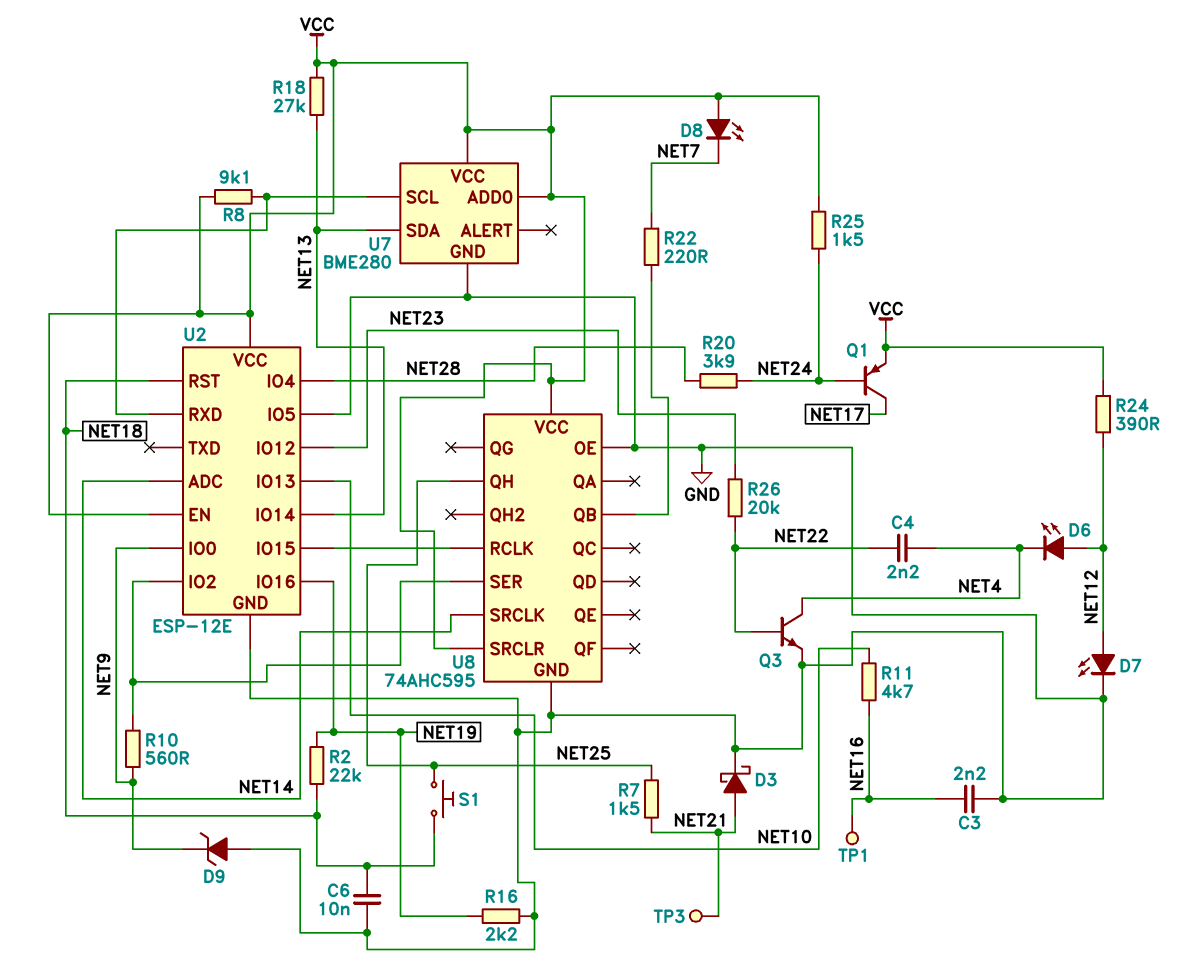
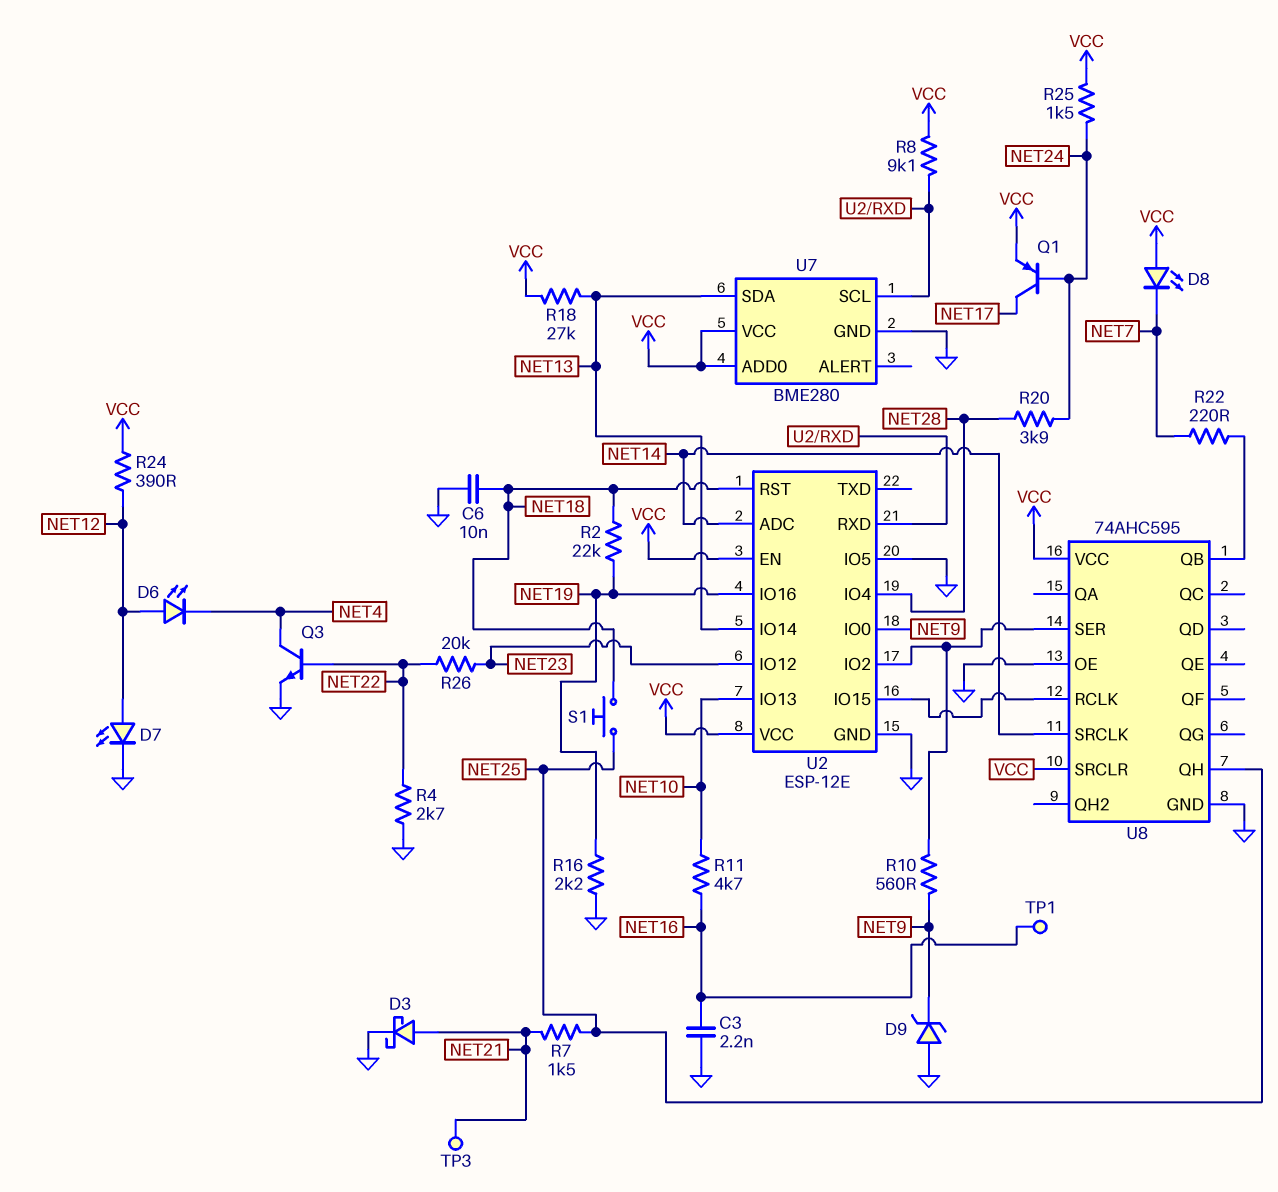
C4: 2.2nF (NET4, NET22) -> none
R4: none -> 2.7k (GND, NET22)

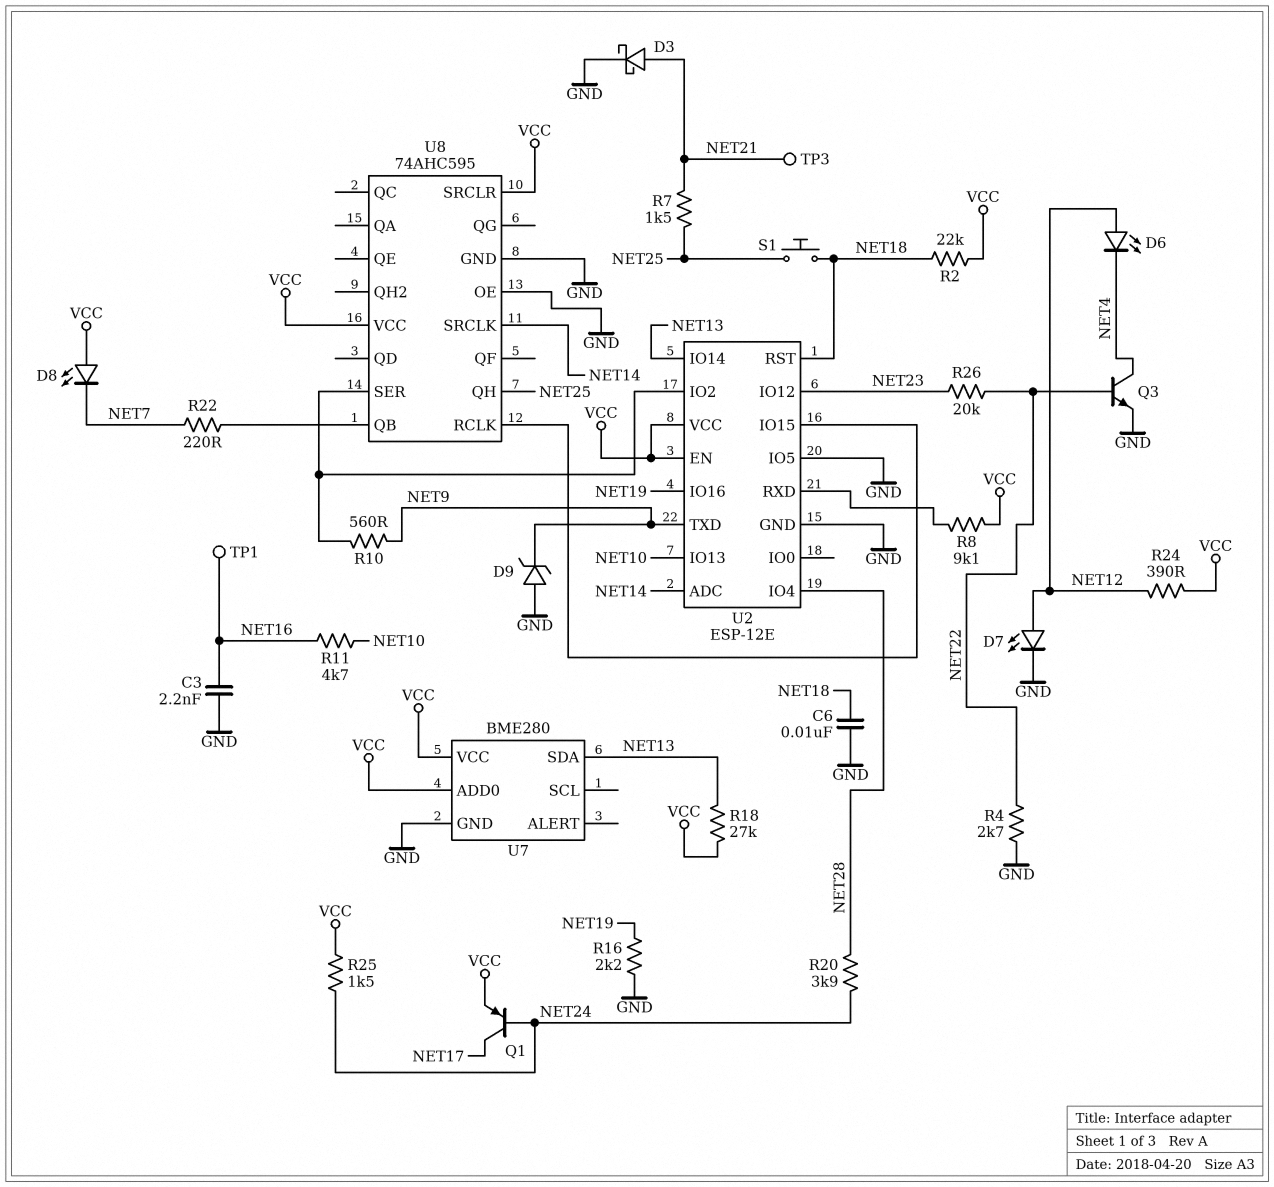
R2: 22k (NET18, NET19) -> 22k (NET18, VCC)
U2 pin IO0: NET9 -> none
U2 pin TXD: none -> NET9
U7 pin SCL: U2/RXD -> none

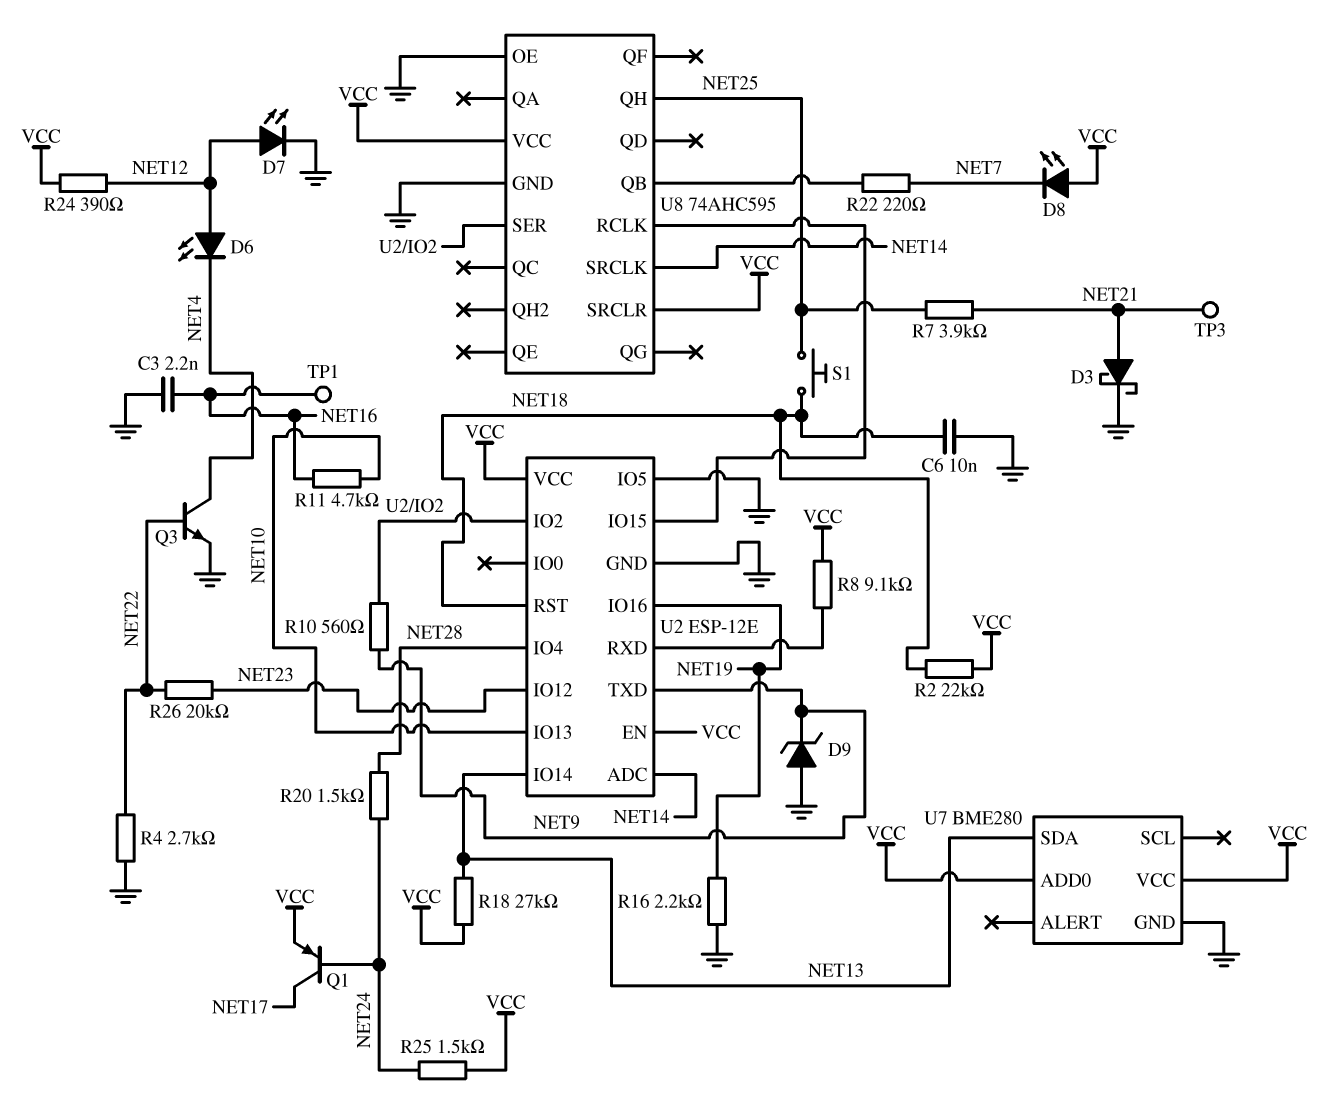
R7: 1.5k (NET21, NET25) -> 3.9k (NET21, NET25)
R20: 3.9k (NET24, NET28) -> 1.5k (NET24, NET28)

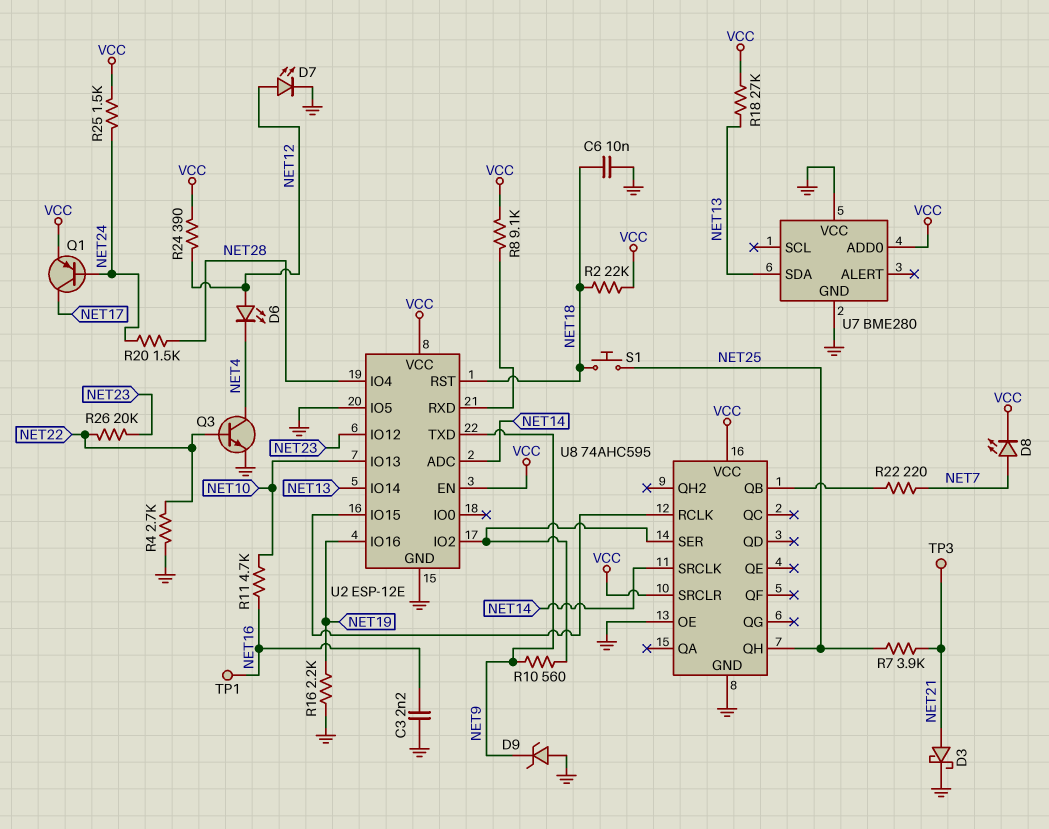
D8: LED (A VCC, K NET7) -> LED (A NET7, K VCC)
U7 pin VCC: VCC -> GND

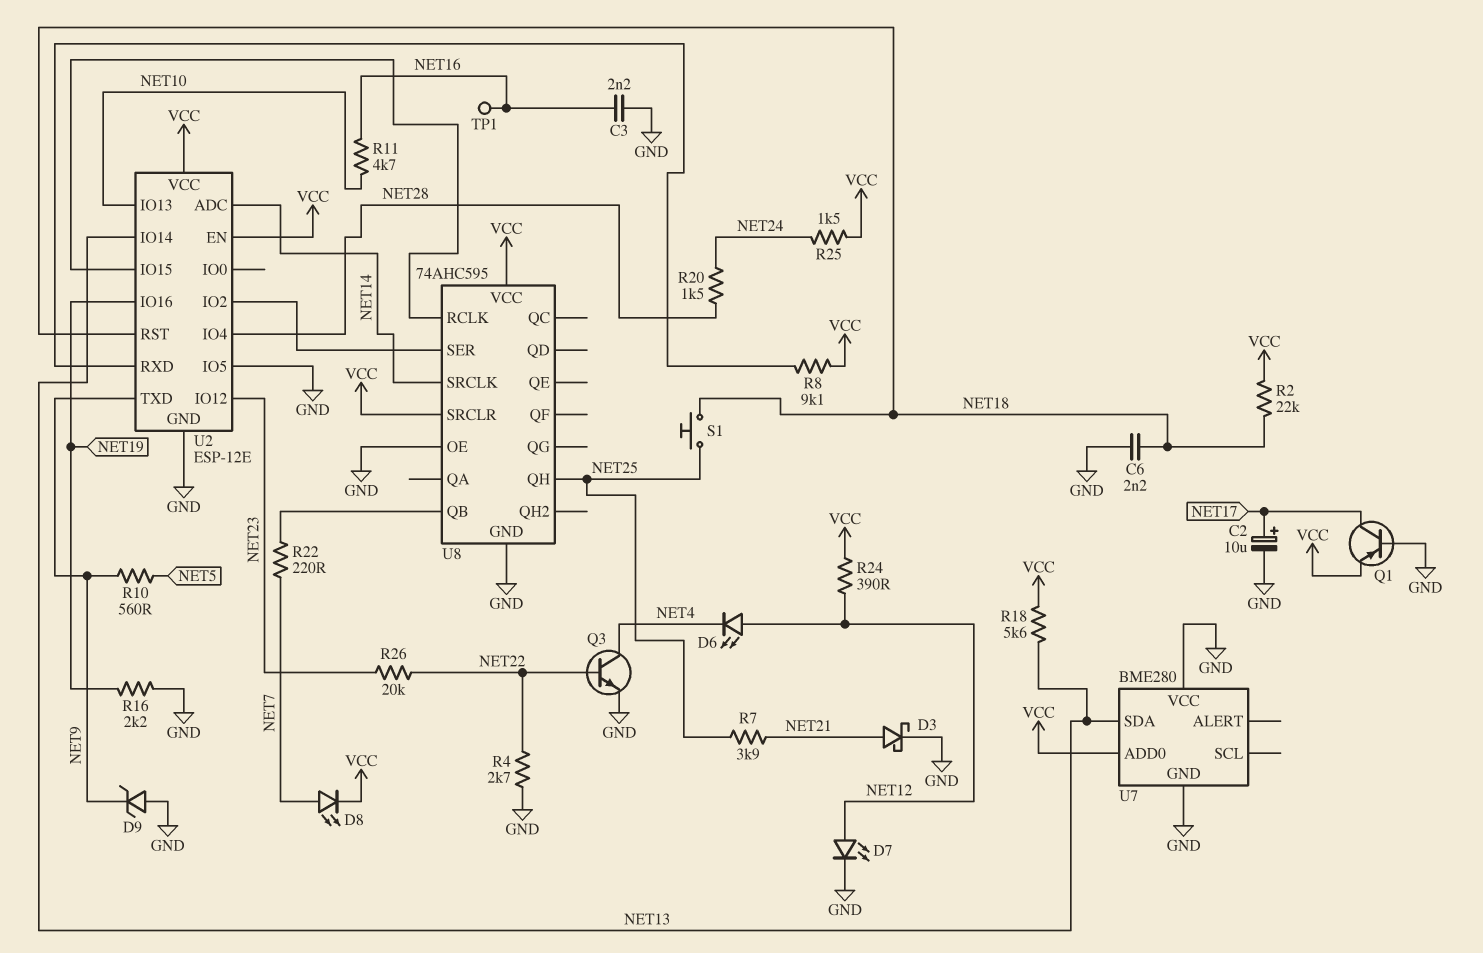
C2: none -> 10uF (plus NET17, minus GND)
C6: 10nF (GND, NET18) -> 2.2nF (GND, NET18)
Q1: PNP (B NET24, C NET17, E VCC) -> PNP (B GND, C NET17, E VCC)
R10: 560 (NET9, U2/IO2) -> 560 (NET5, NET9)
R18: 27k (NET13, VCC) -> 5.6k (NET13, VCC)
TP3: test point (NET21) -> none

